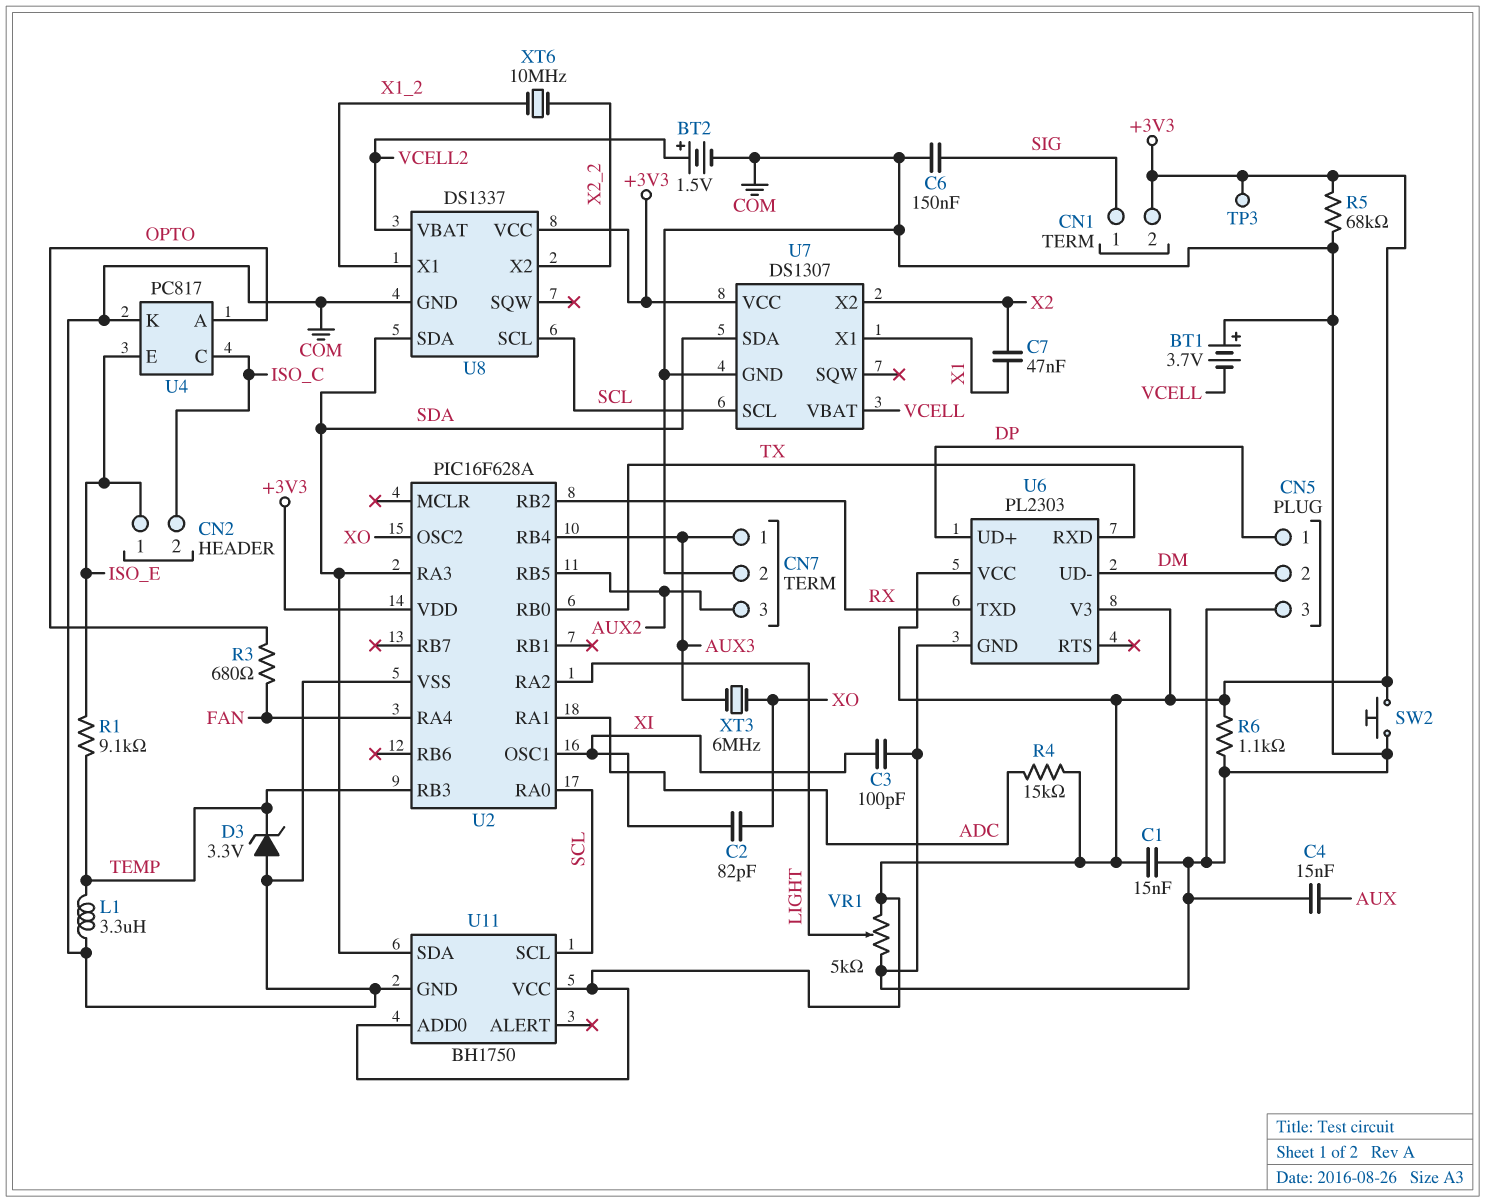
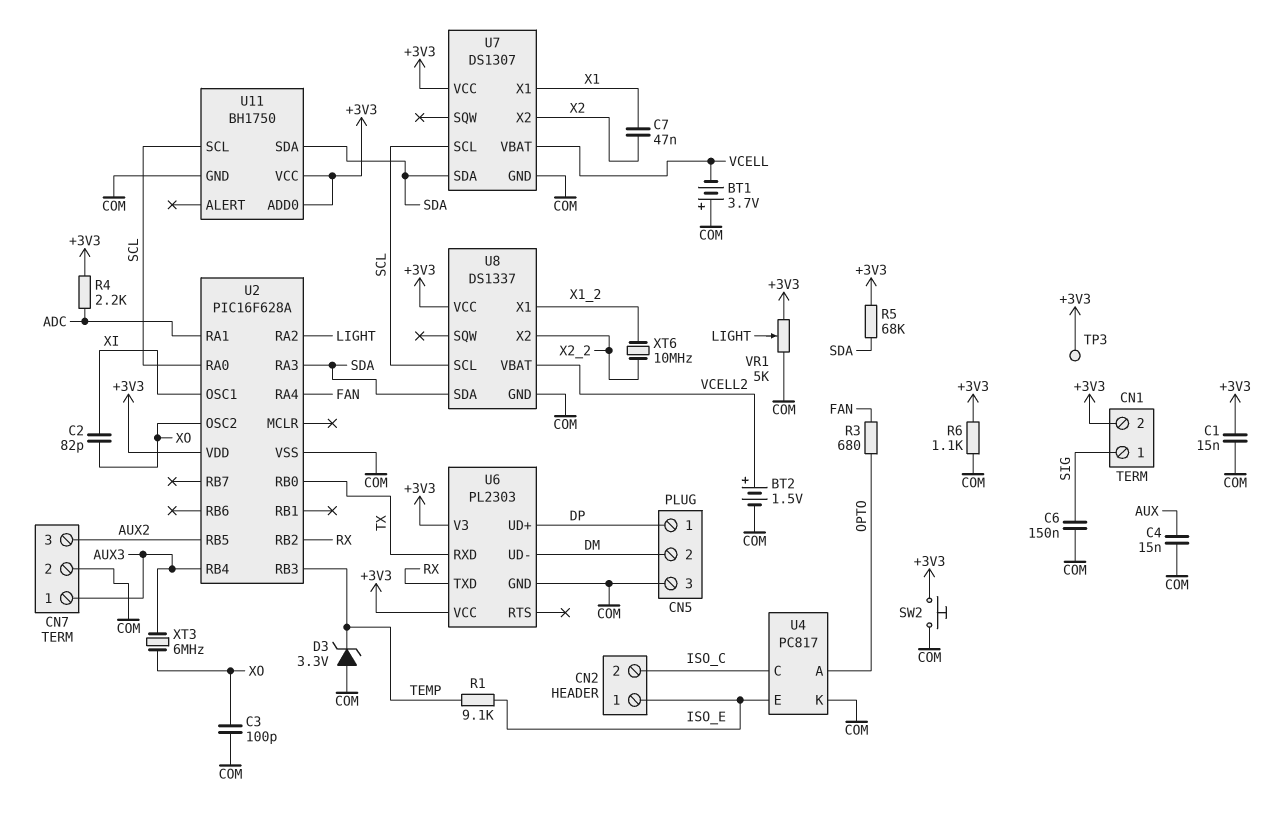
C3: 100pF (COM, XI) -> 100pF (COM, XO)
L1: 3.3uH (COM, TEMP) -> none
R4: 15k (+3V3, ADC) -> 2.2k (+3V3, ADC)
R5: 68k (+3V3, COM) -> 68k (+3V3, SDA)

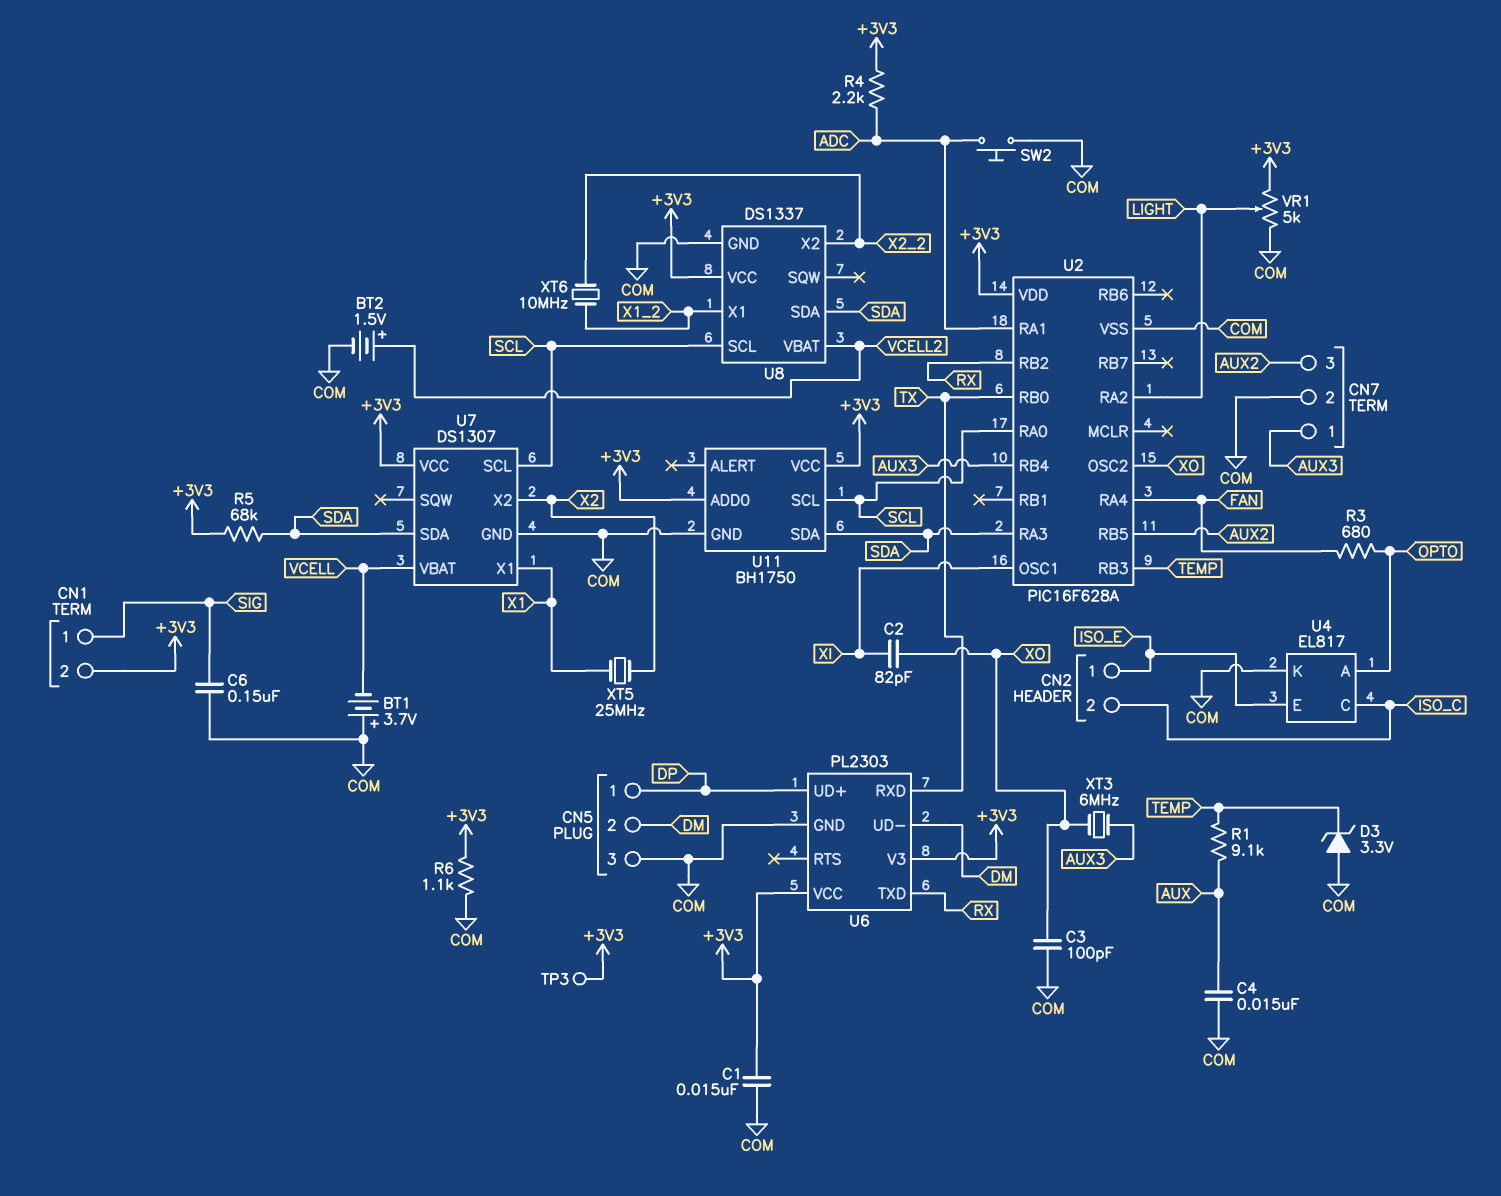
C7: 47nF (X1, X2) -> none
R1: 9.1k (ISO_E, TEMP) -> 9.1k (AUX, TEMP)
SW2: button (+3V3, COM) -> button (ADC, COM)
U4: PC817 -> EL817
XT5: none -> 25MHz (X1, X2)

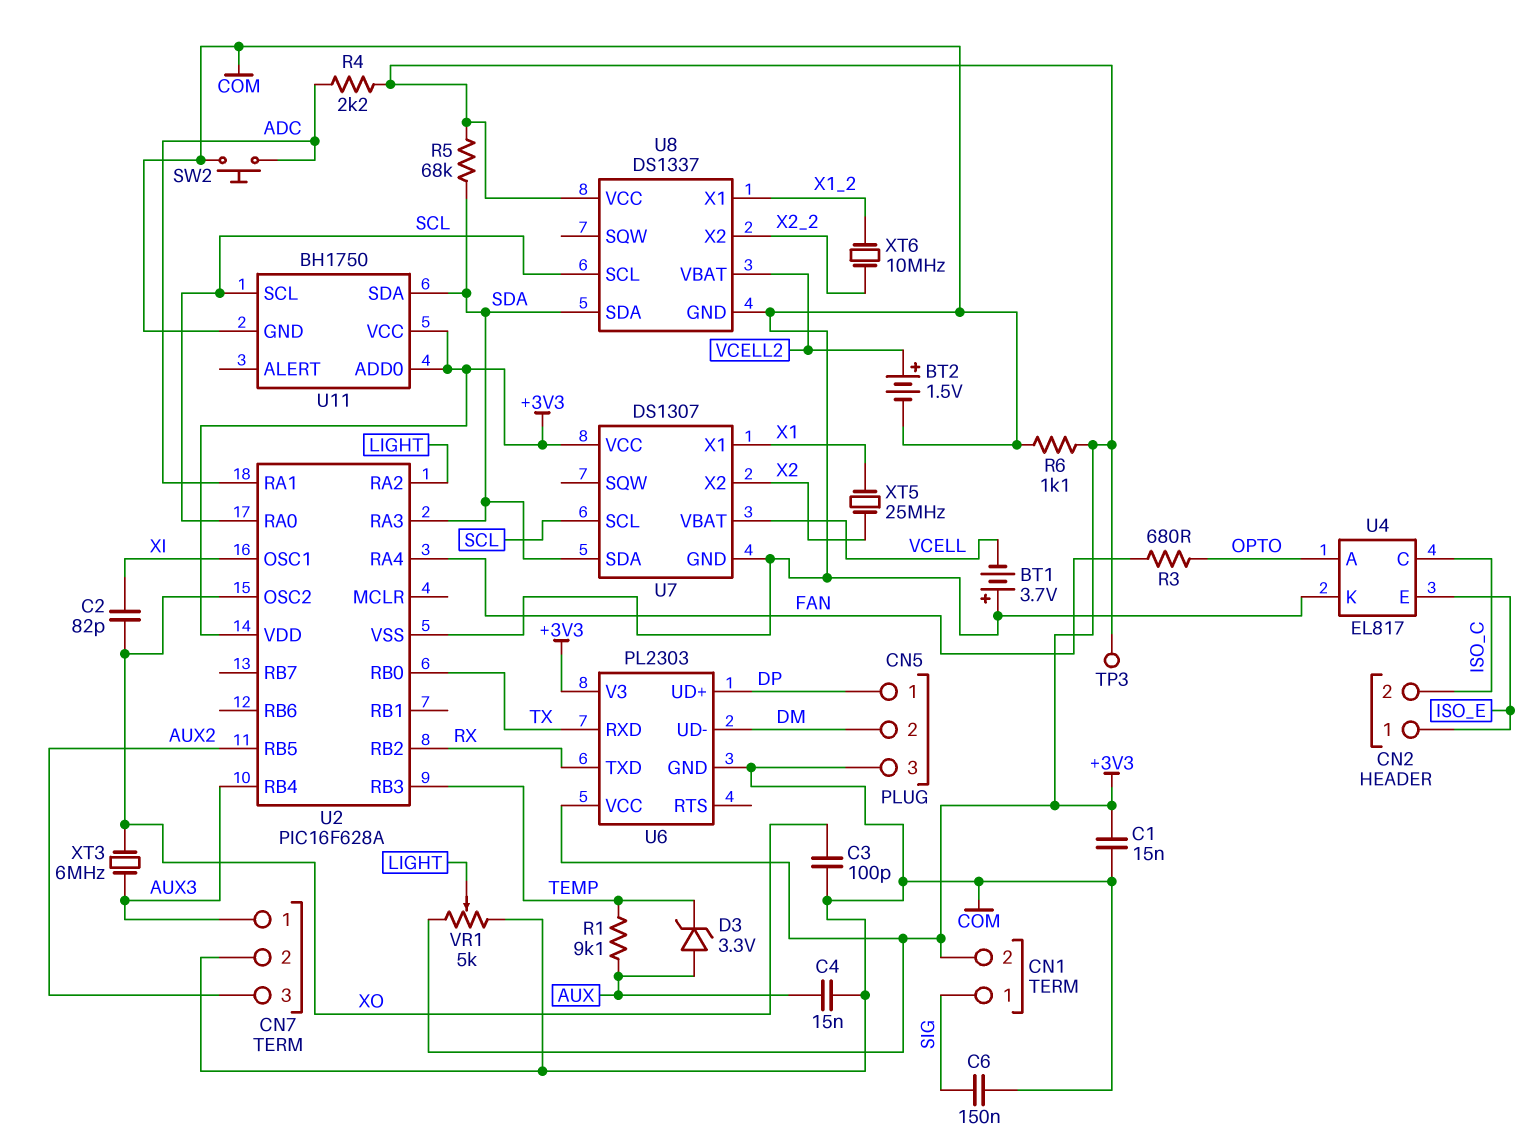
D3: zener 3.3V (A COM, K TEMP) -> zener 3.3V (A AUX, K TEMP)

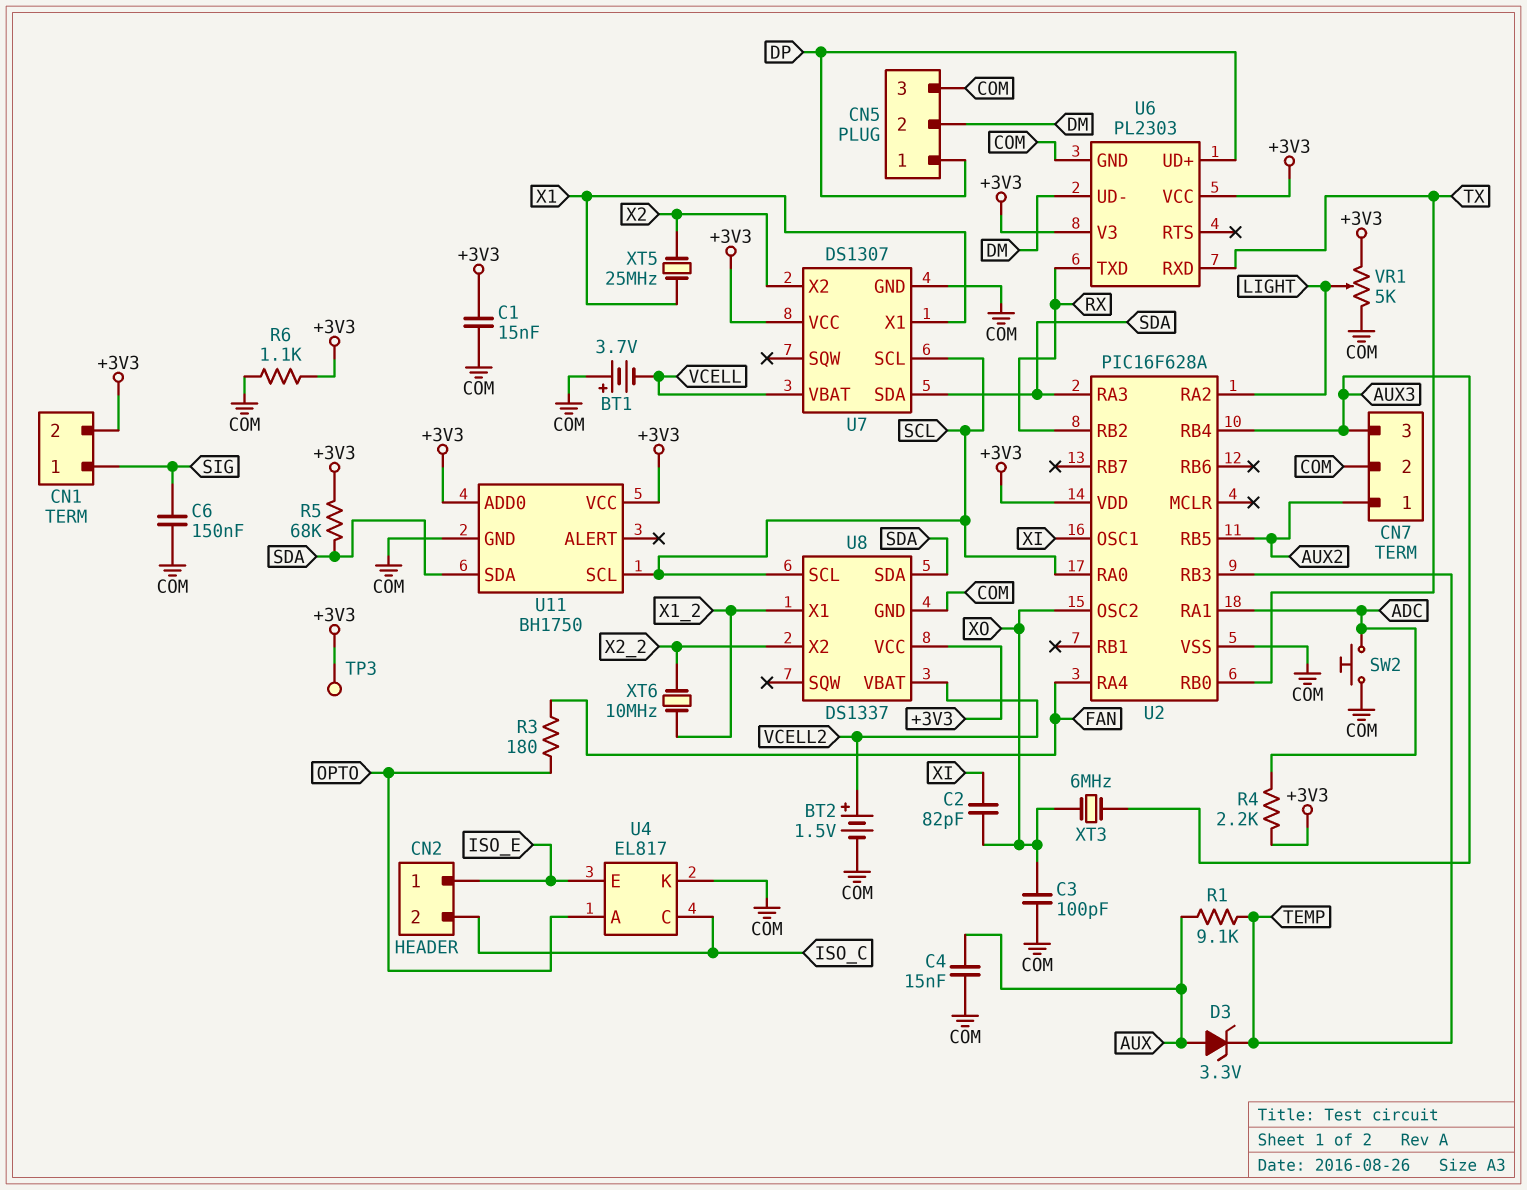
CN7 pin 1: AUX3 -> AUX2
CN7 pin 3: AUX2 -> AUX3
R3: 680 (FAN, OPTO) -> 180 (FAN, OPTO)

